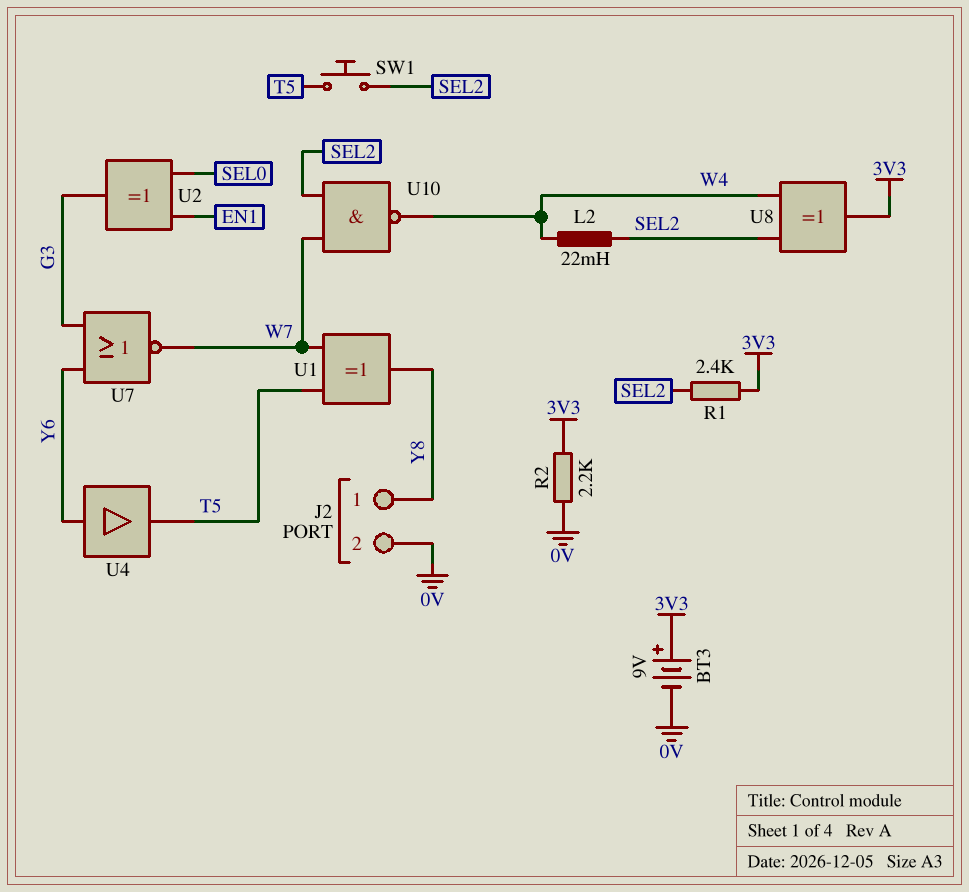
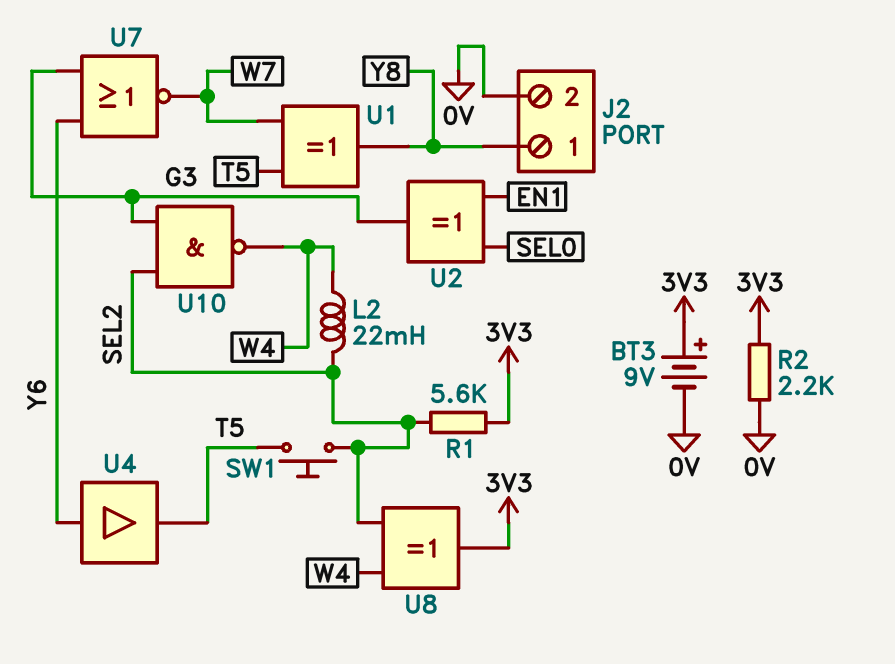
R1: 2.4k (3V3, SEL2) -> 5.6k (3V3, SEL2)
U10: NAND (in SEL2, in W7, out W4) -> NAND (in G3, in SEL2, out W4)

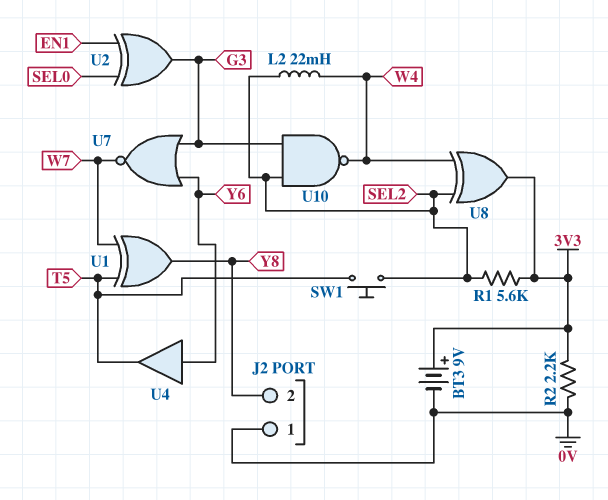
J2 pin 1: Y8 -> 0V
J2 pin 2: 0V -> Y8

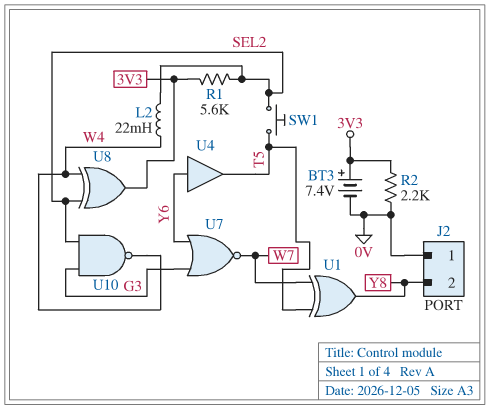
BT3: 9V (plus 3V3, minus 0V) -> 7.4V (plus 3V3, minus 0V)
U2: XOR (in EN1, in SEL0, out G3) -> none

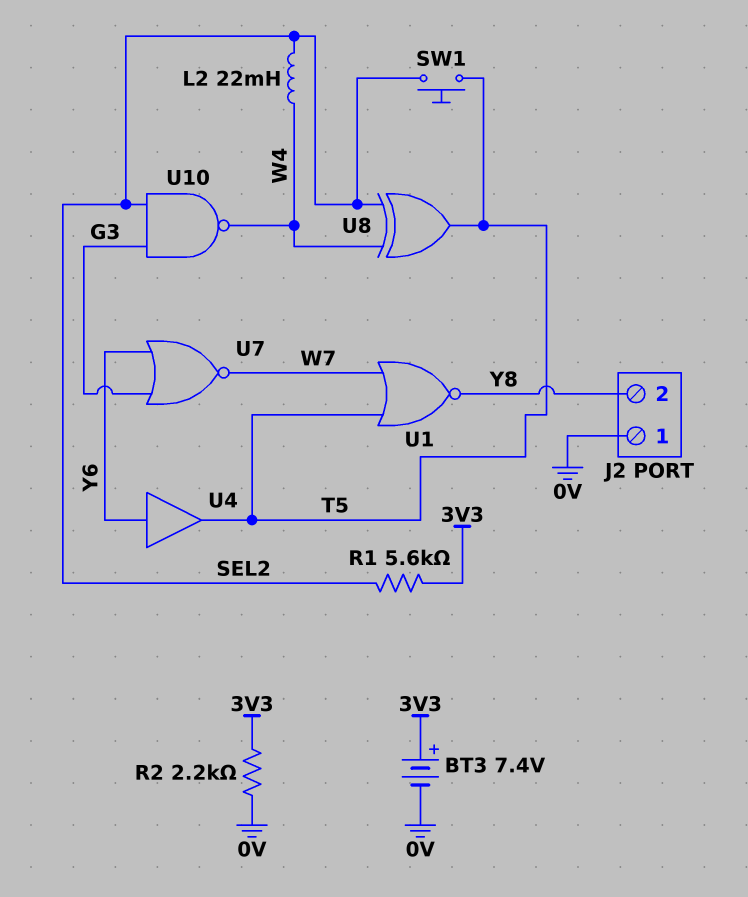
U1: XOR (in T5, in W7, out Y8) -> NOR (in T5, in W7, out Y8)
U8: XOR (in SEL2, in W4, out 3V3) -> XOR (in SEL2, in W4, out T5)

